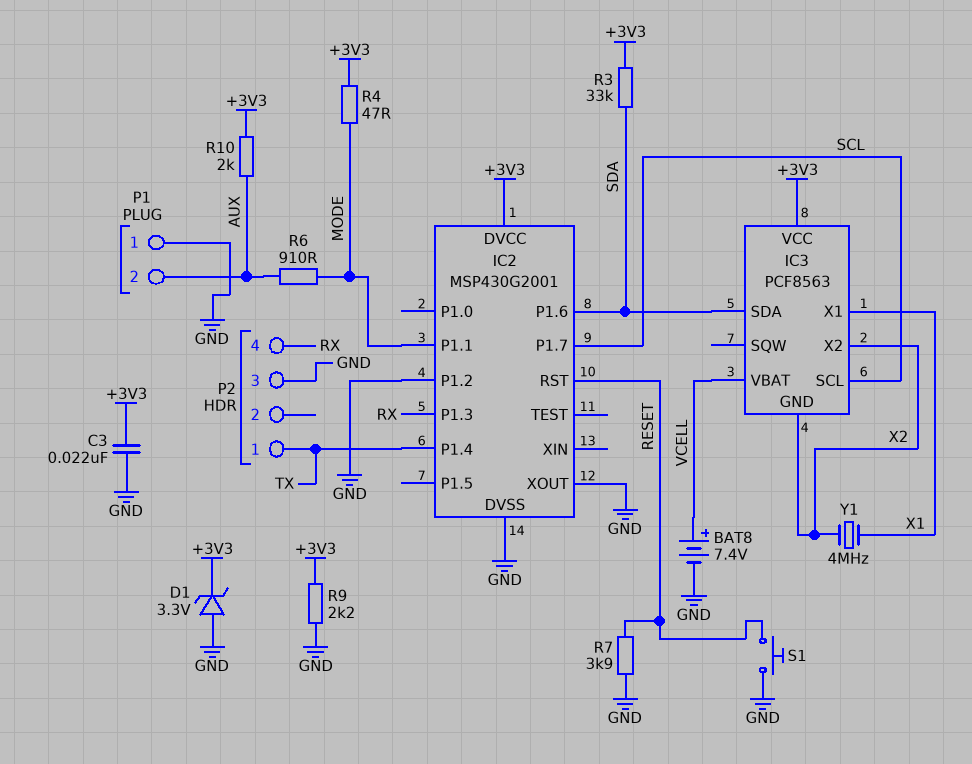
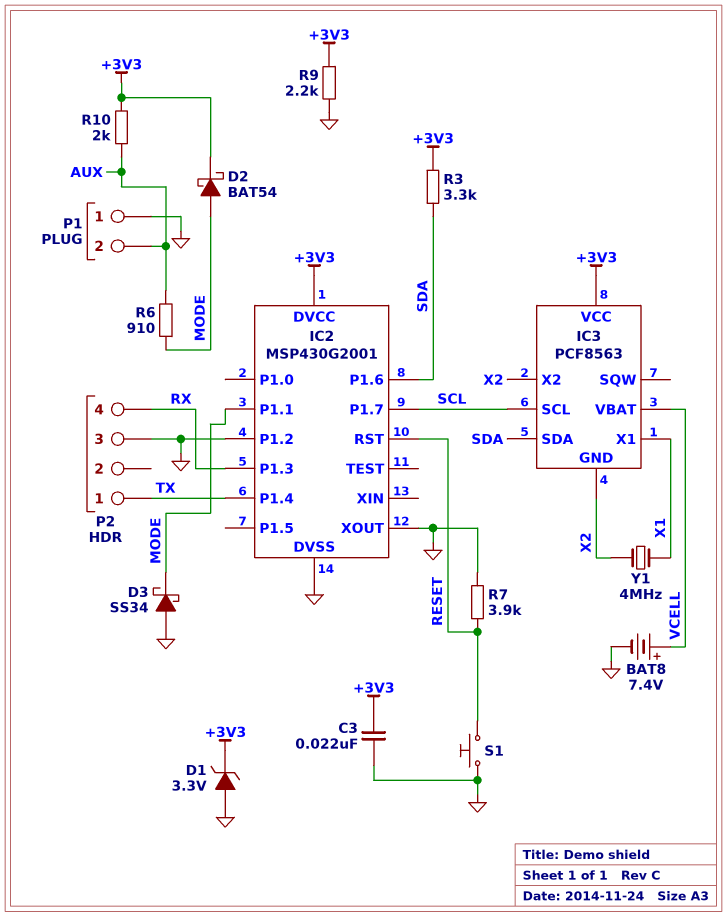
D2: none -> schottky BAT54 (A MODE, K +3V3)
D3: none -> schottky SS34 (A GND, K MODE)
R3: 33k (+3V3, SDA) -> 3.3k (+3V3, SDA)
R4: 47 (+3V3, MODE) -> none

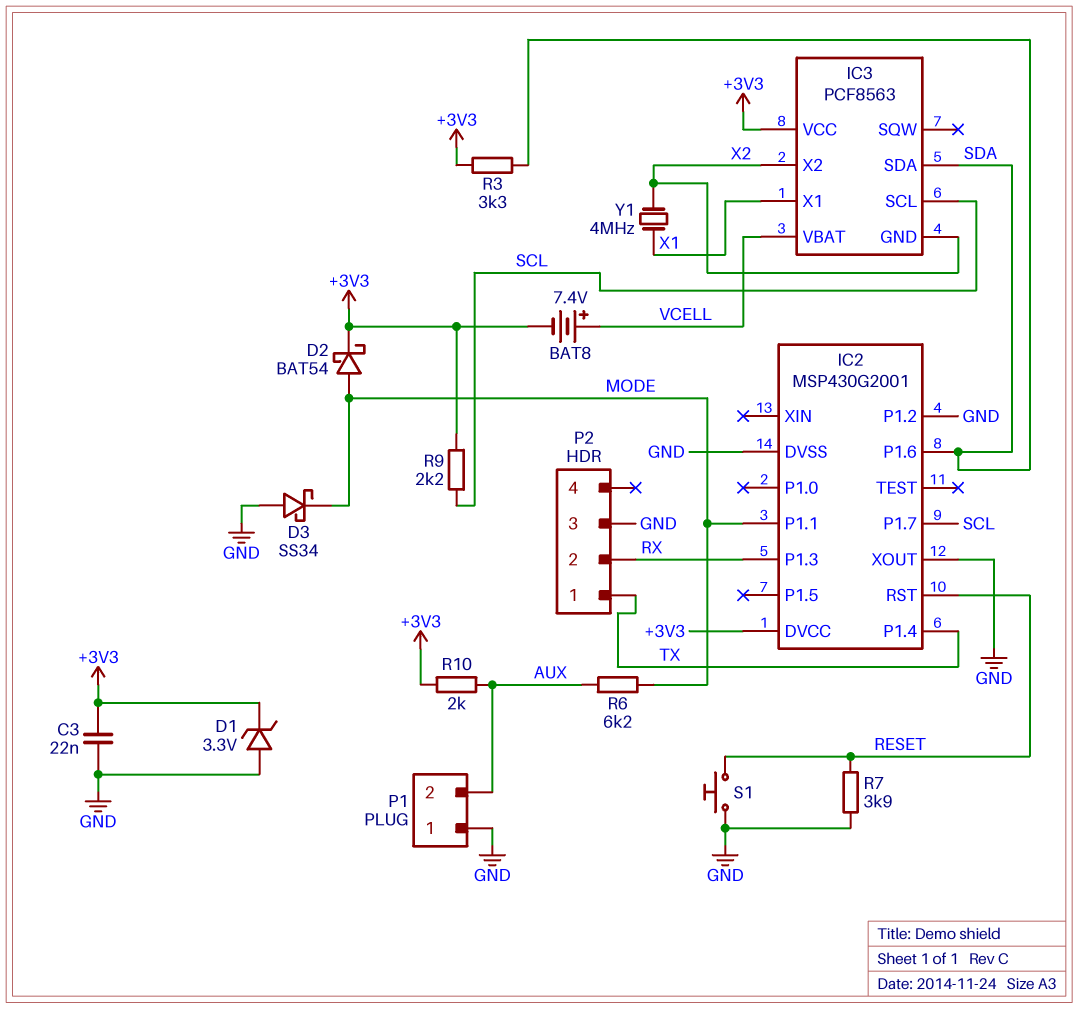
BAT8: 7.4V (plus VCELL, minus GND) -> 7.4V (plus VCELL, minus +3V3)
P2 pin 2: none -> RX
P2 pin 4: RX -> none
R6: 910 (AUX, MODE) -> 6.2k (AUX, MODE)
R9: 2.2k (+3V3, GND) -> 2.2k (+3V3, SCL)

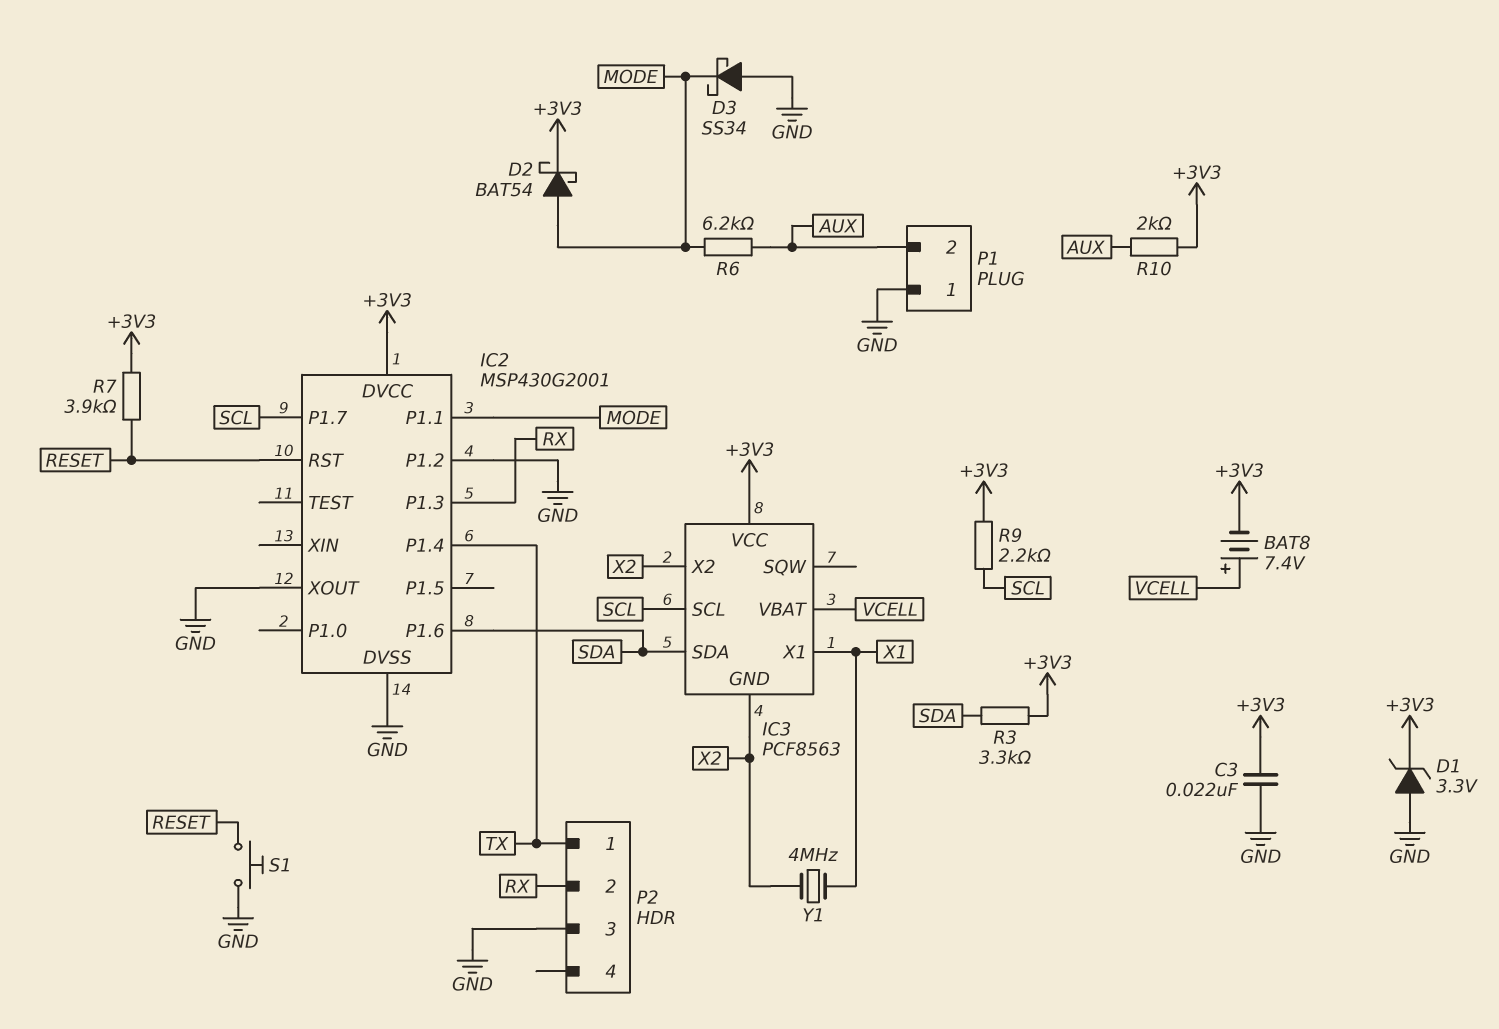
R7: 3.9k (GND, RESET) -> 3.9k (+3V3, RESET)

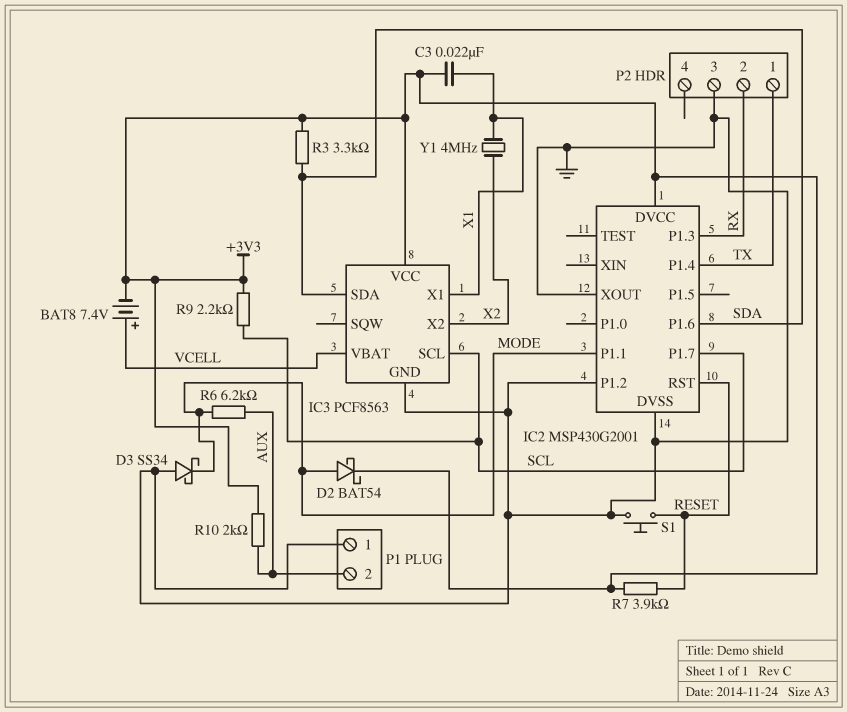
C3: 22nF (+3V3, GND) -> 22nF (+3V3, X1)
D1: zener 3.3V (A GND, K +3V3) -> none
IC3 pin GND: X2 -> GND

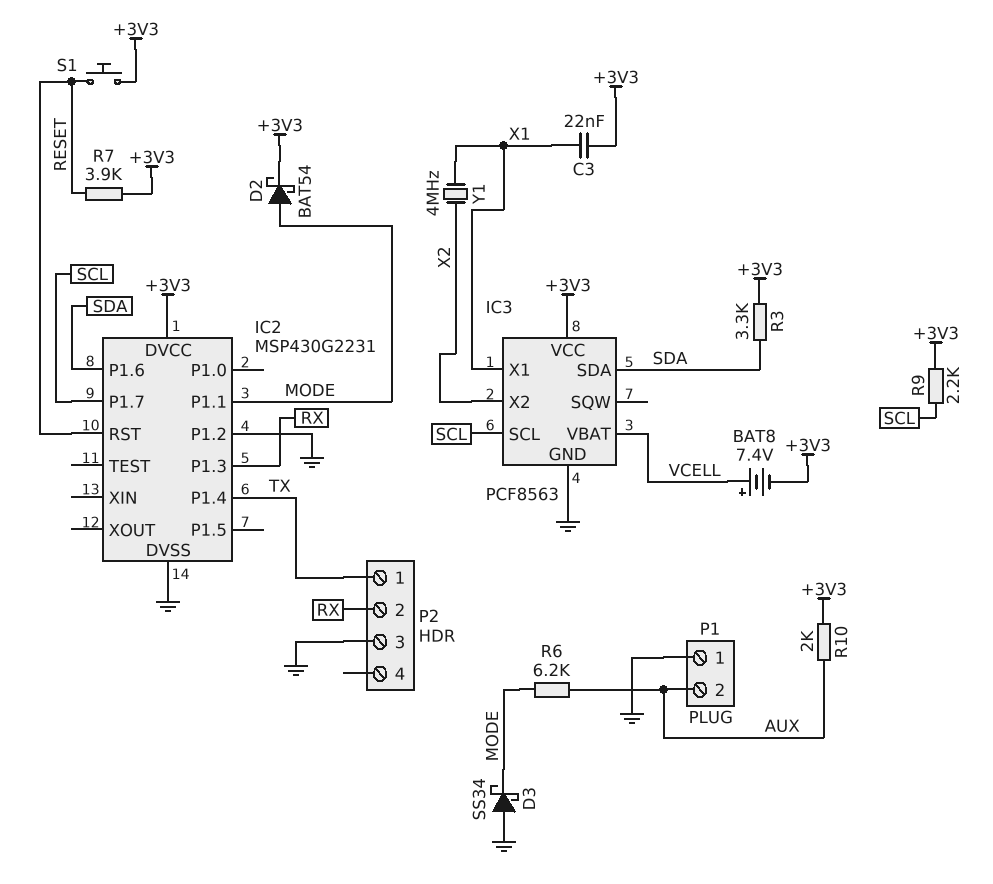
IC2: MSP430G2001 -> MSP430G2231
IC2 pin XOUT: GND -> none
S1: button (GND, RESET) -> button (+3V3, RESET)

